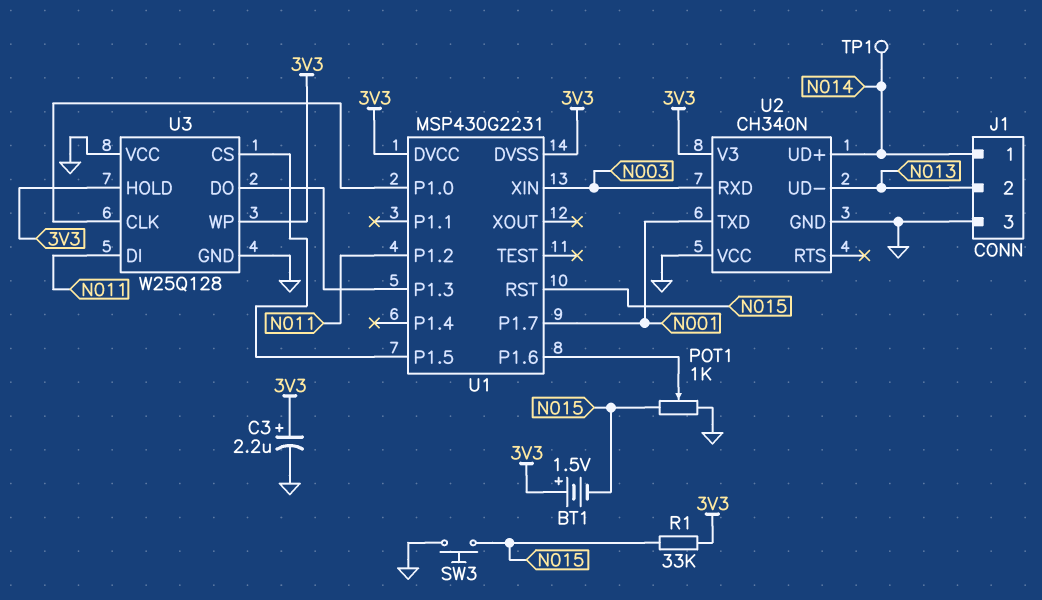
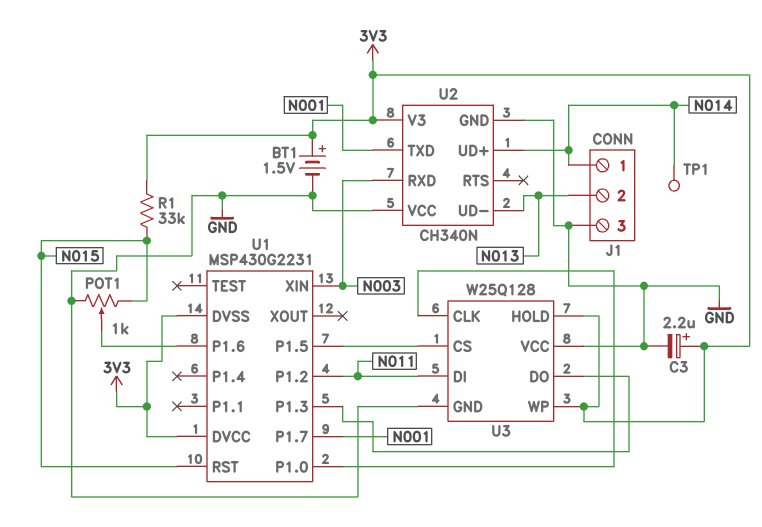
BT1: 1.5V (plus 3V3, minus N015) -> 1.5V (plus 3V3, minus GND)
SW3: button (GND, N015) -> none

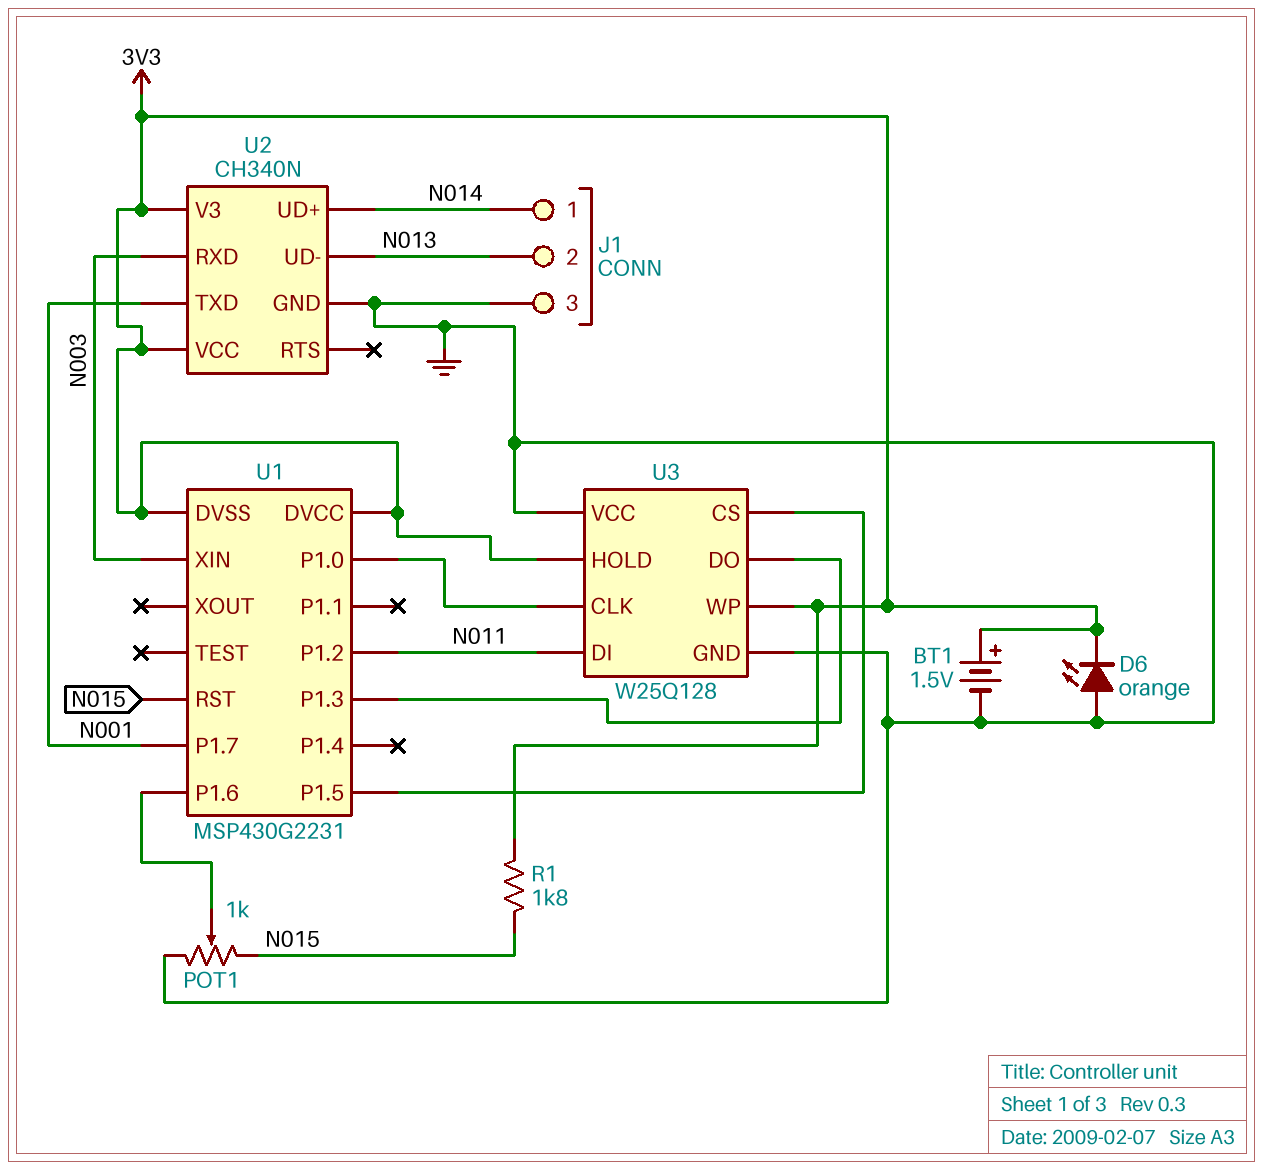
C3: 2.2uF (plus 3V3, minus GND) -> none
D6: none -> LED orange (A GND, K 3V3)
R1: 33k (3V3, N015) -> 1.8k (3V3, N015)
TP1: test point (N014) -> none
U2 pin VCC: GND -> 3V3

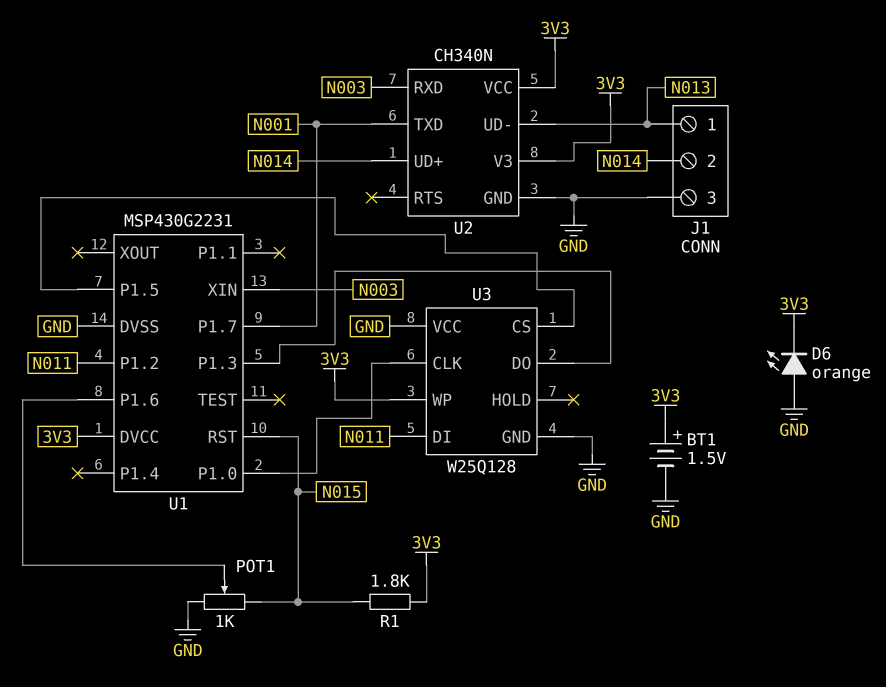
J1 pin 1: N014 -> N013
J1 pin 2: N013 -> N014
U1 pin DVSS: 3V3 -> GND
U3 pin HOLD: 3V3 -> none

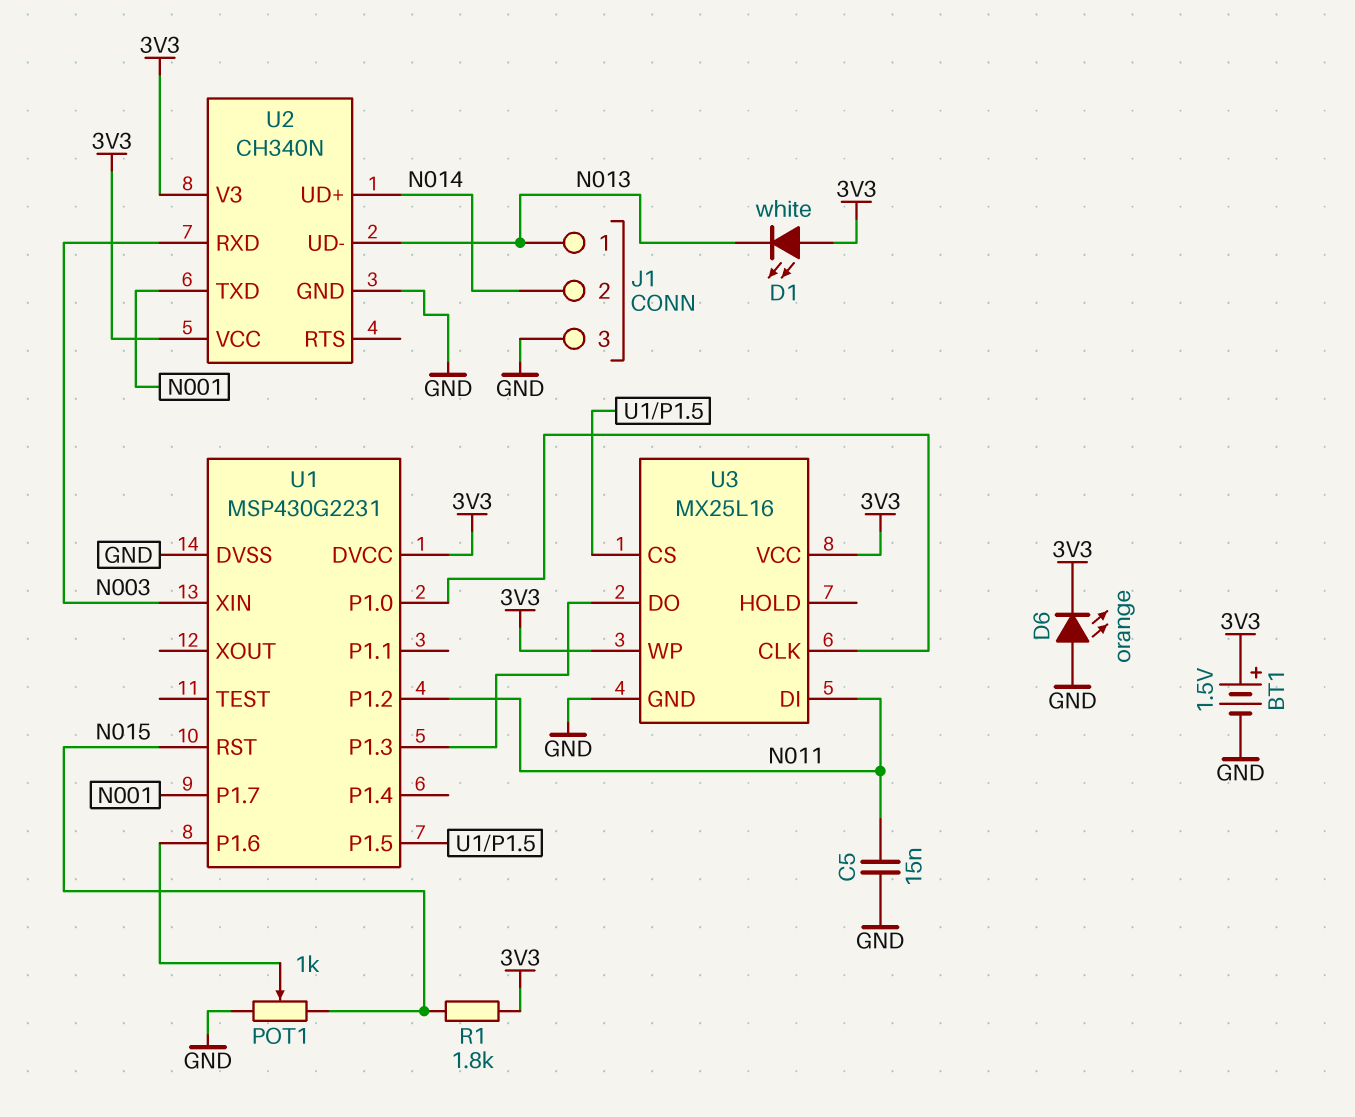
C5: none -> 15nF (GND, N011)
D1: none -> LED white (A 3V3, K N013)
U3: W25Q128 -> MX25L16
U3 pin VCC: GND -> 3V3

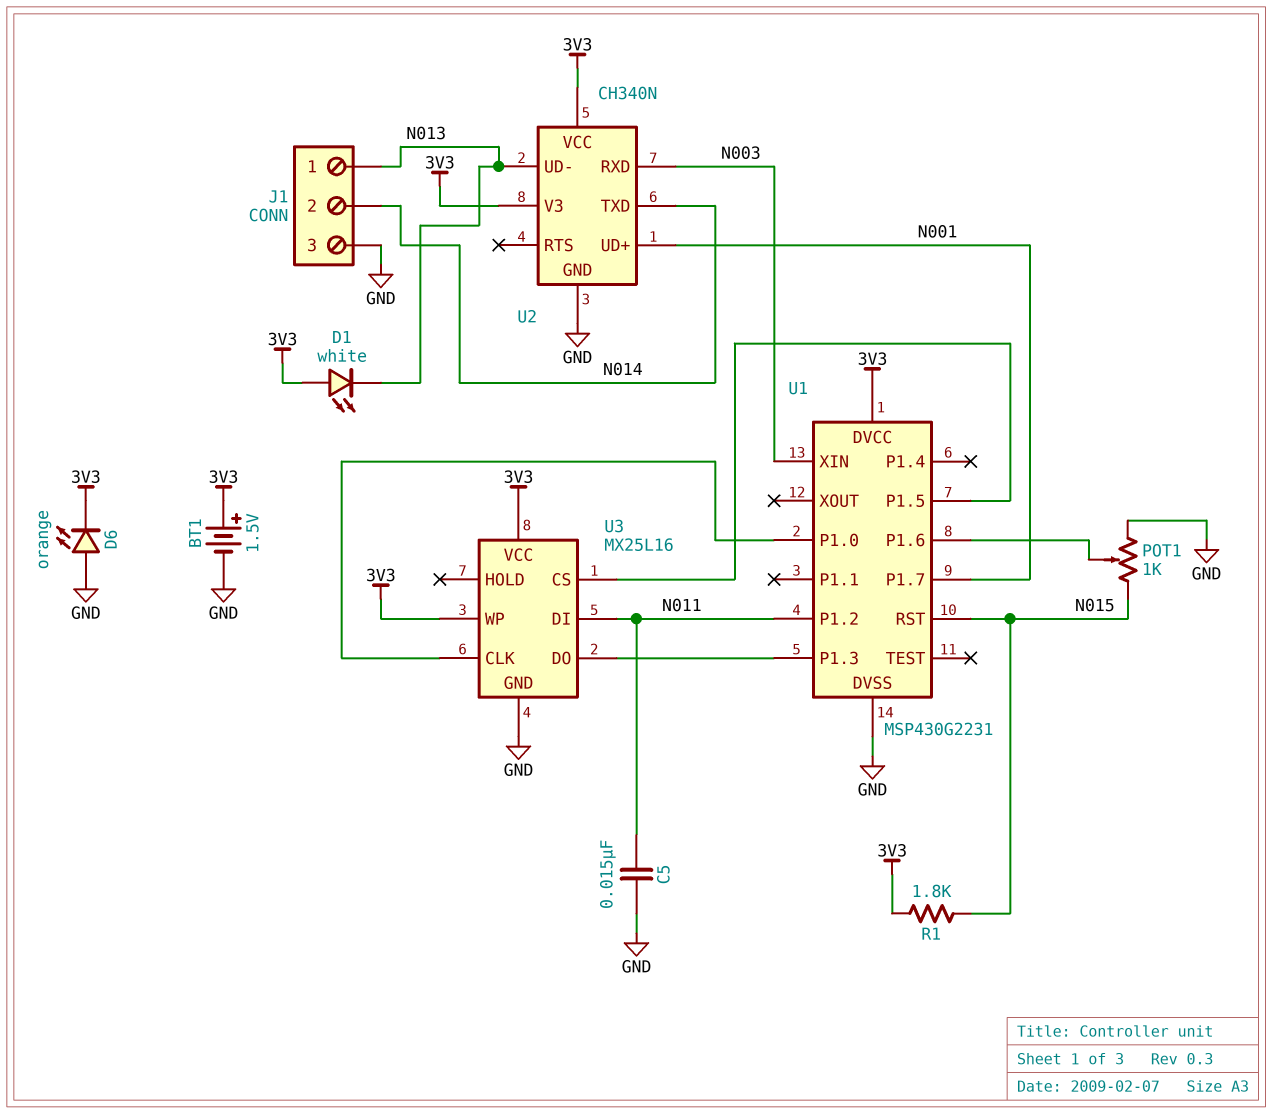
U2 pin TXD: N001 -> N014
U2 pin UD+: N014 -> N001

